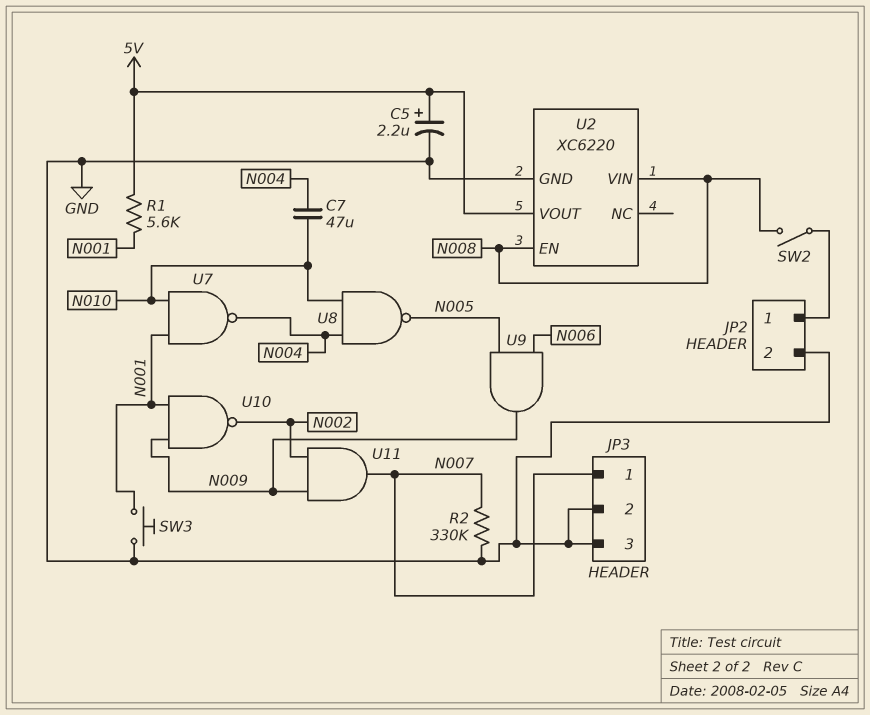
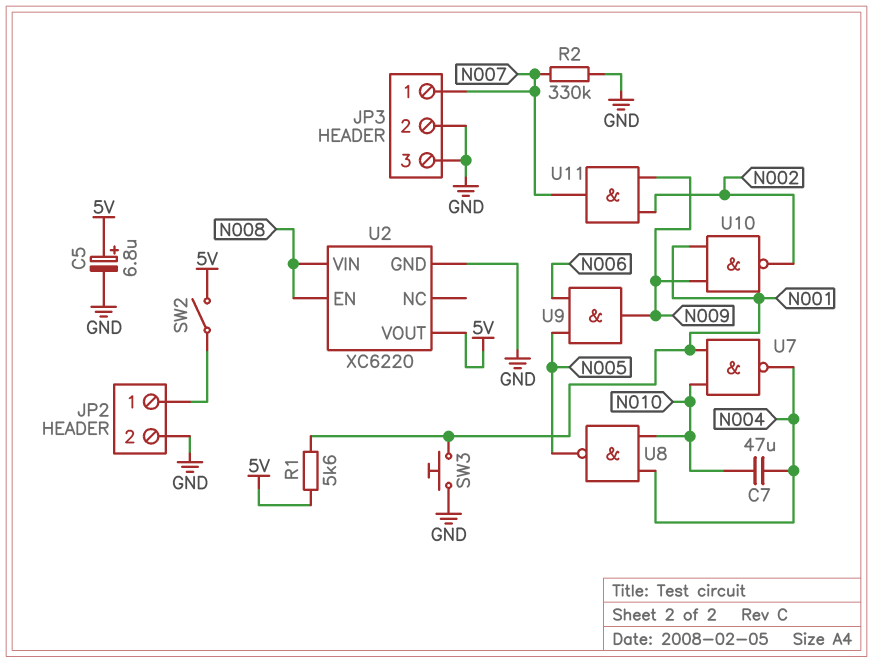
C5: 2.2uF (plus 5V, minus GND) -> 6.8uF (plus 5V, minus GND)
SW2: switch (JP2/1, N008) -> switch (5V, JP2/1)

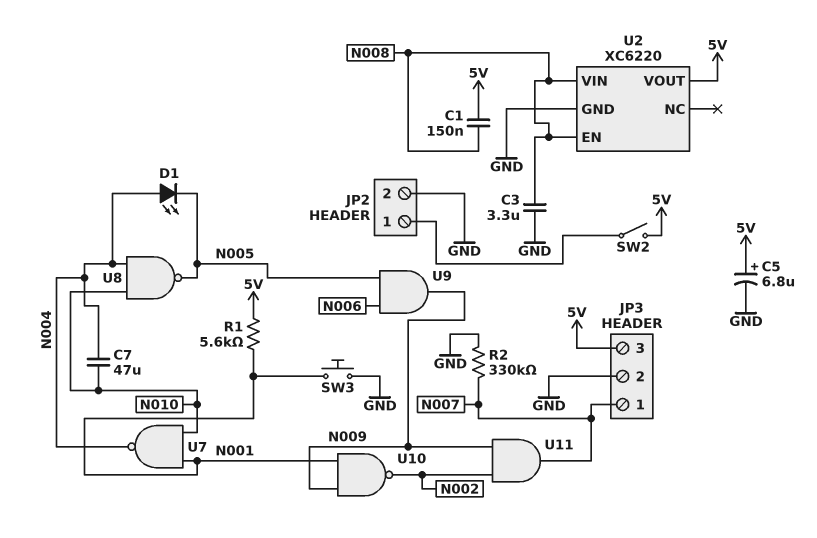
C1: none -> 150nF (5V, N008)
C3: none -> 3.3uF (GND, N008)
D1: none -> LED (A N004, K N005)
JP3 pin 3: GND -> 5V

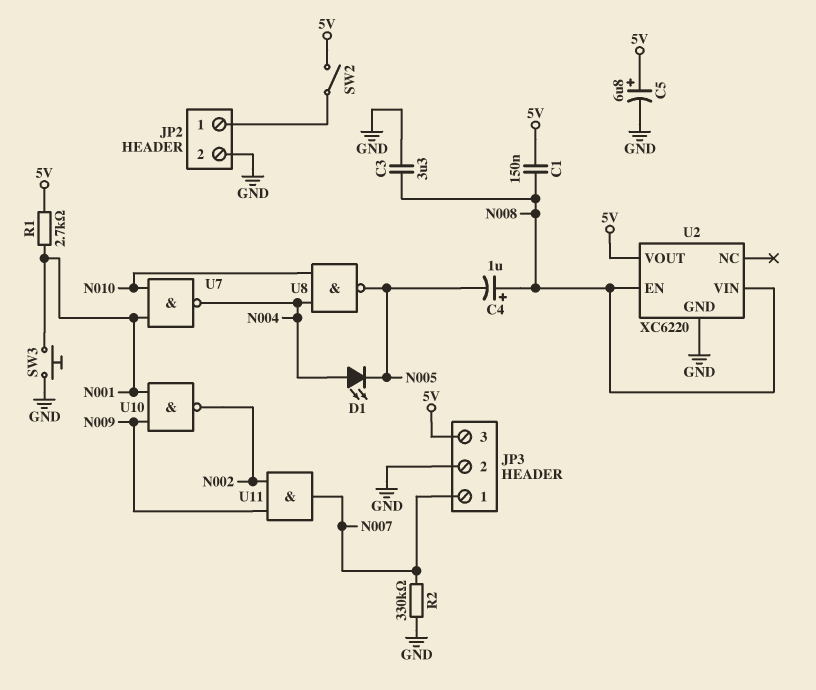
C4: none -> 1uF (plus N008, minus N005)
C7: 47uF (N004, N010) -> none
R1: 5.6k (5V, N001) -> 2.7k (5V, N001)
U9: AND (in N005, in N006, out N009) -> none

